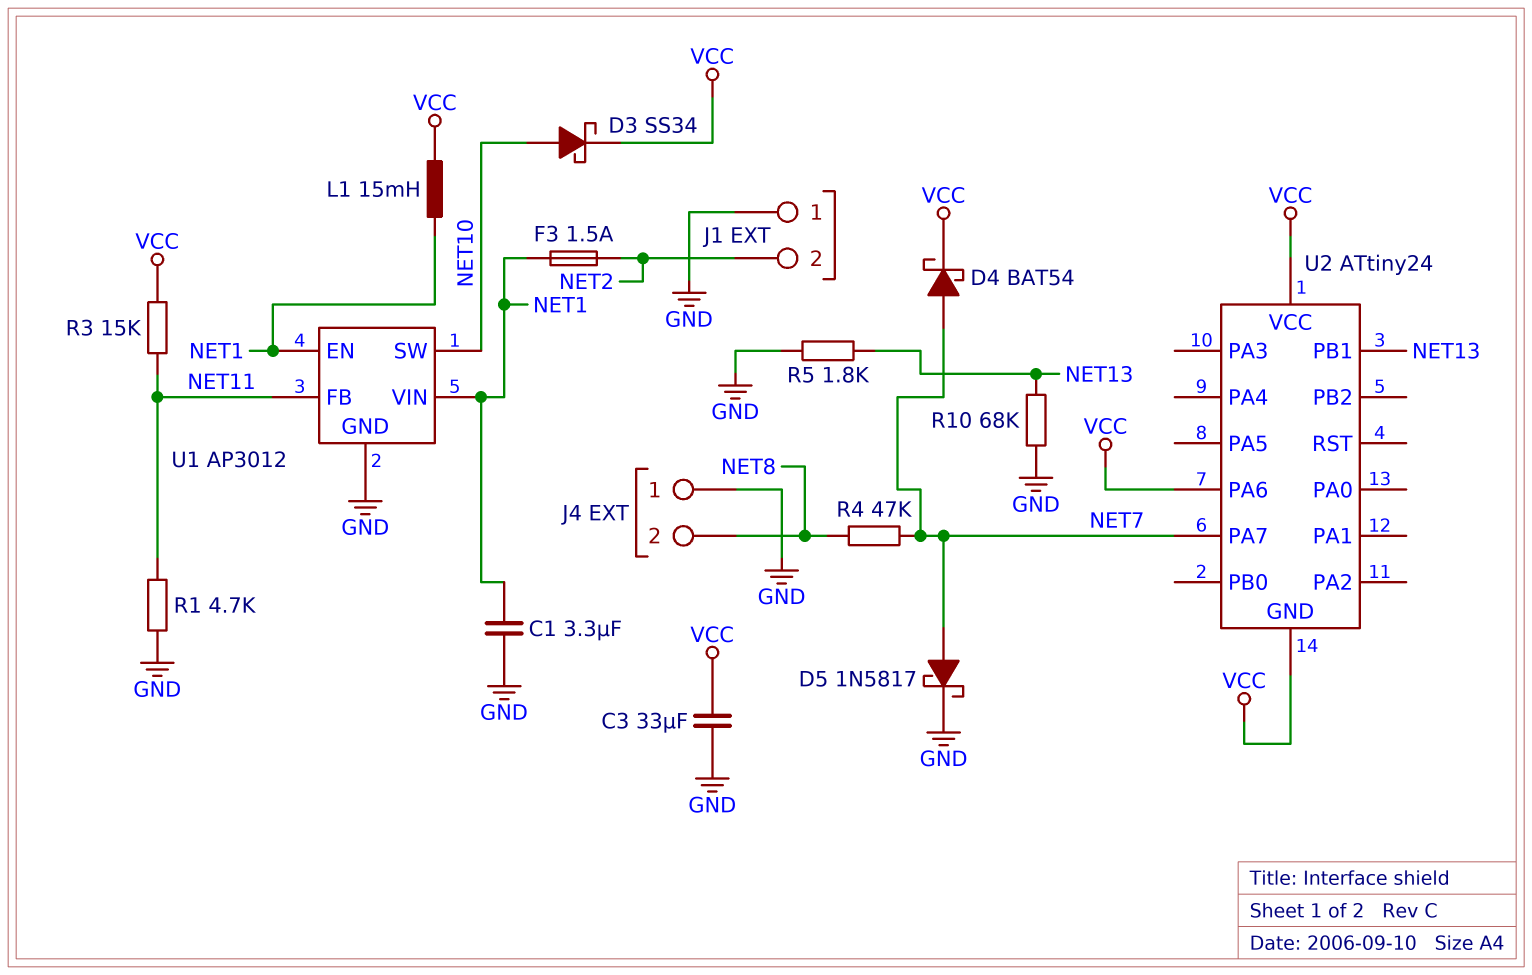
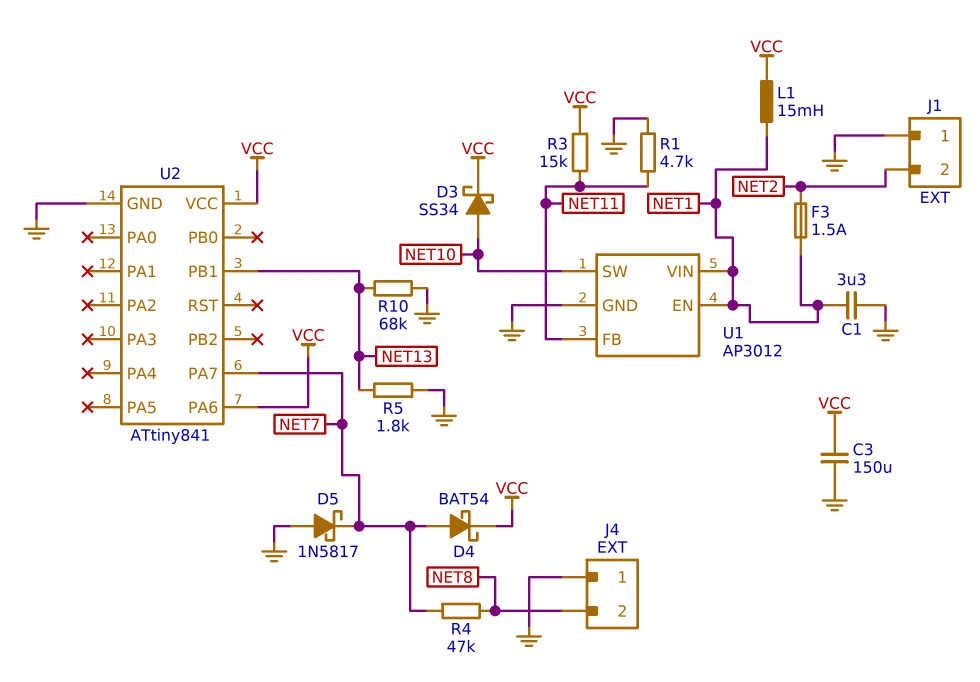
C3: 33uF (GND, VCC) -> 150uF (GND, VCC)
D5: schottky 1N5817 (A NET7, K GND) -> schottky 1N5817 (A GND, K NET7)
U2: ATtiny24 -> ATtiny841
U2 pin GND: VCC -> GND

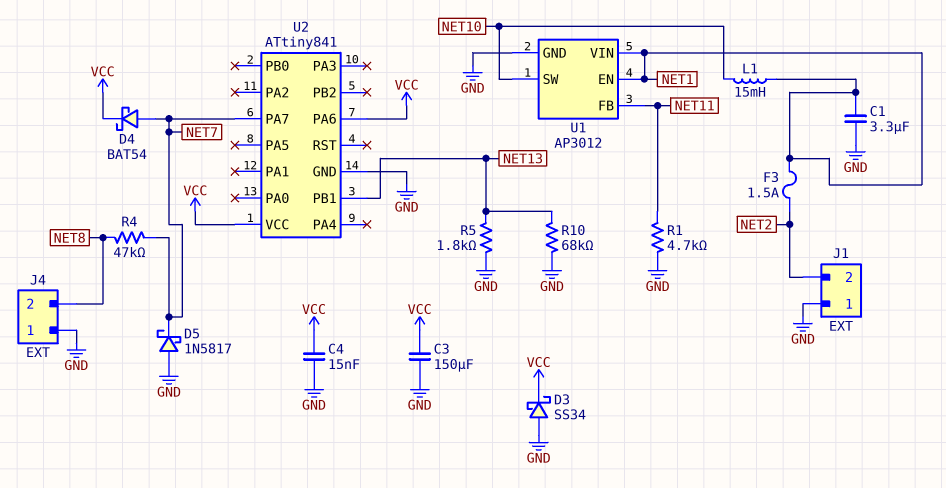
C4: none -> 15nF (GND, VCC)
D3: schottky SS34 (A NET10, K VCC) -> schottky SS34 (A GND, K VCC)
L1: 15mH (NET1, VCC) -> 15mH (NET1, NET10)
R3: 15k (NET11, VCC) -> none

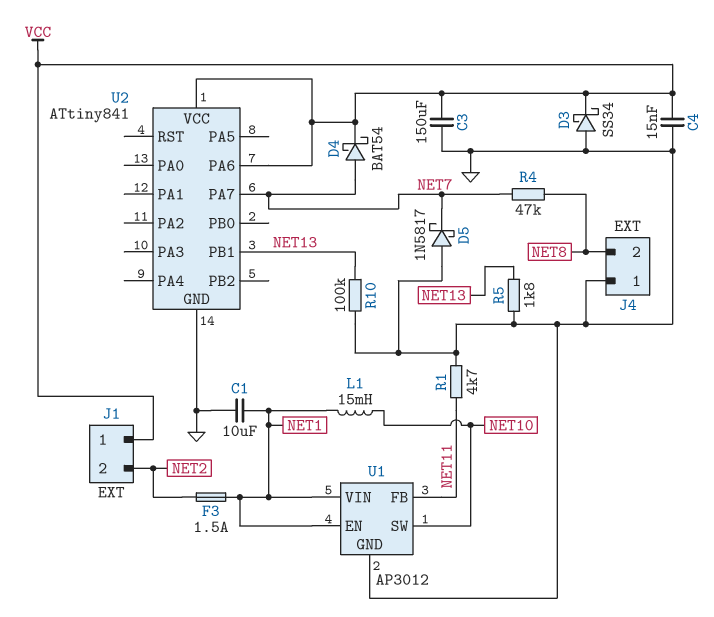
C1: 3.3uF (GND, NET1) -> 10uF (GND, NET1)
J1 pin 1: GND -> VCC
R10: 68k (GND, NET13) -> 100k (GND, NET13)

